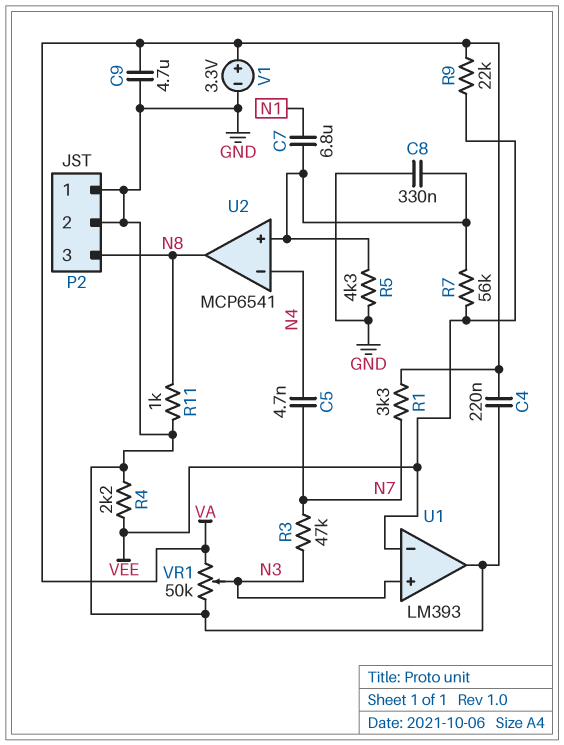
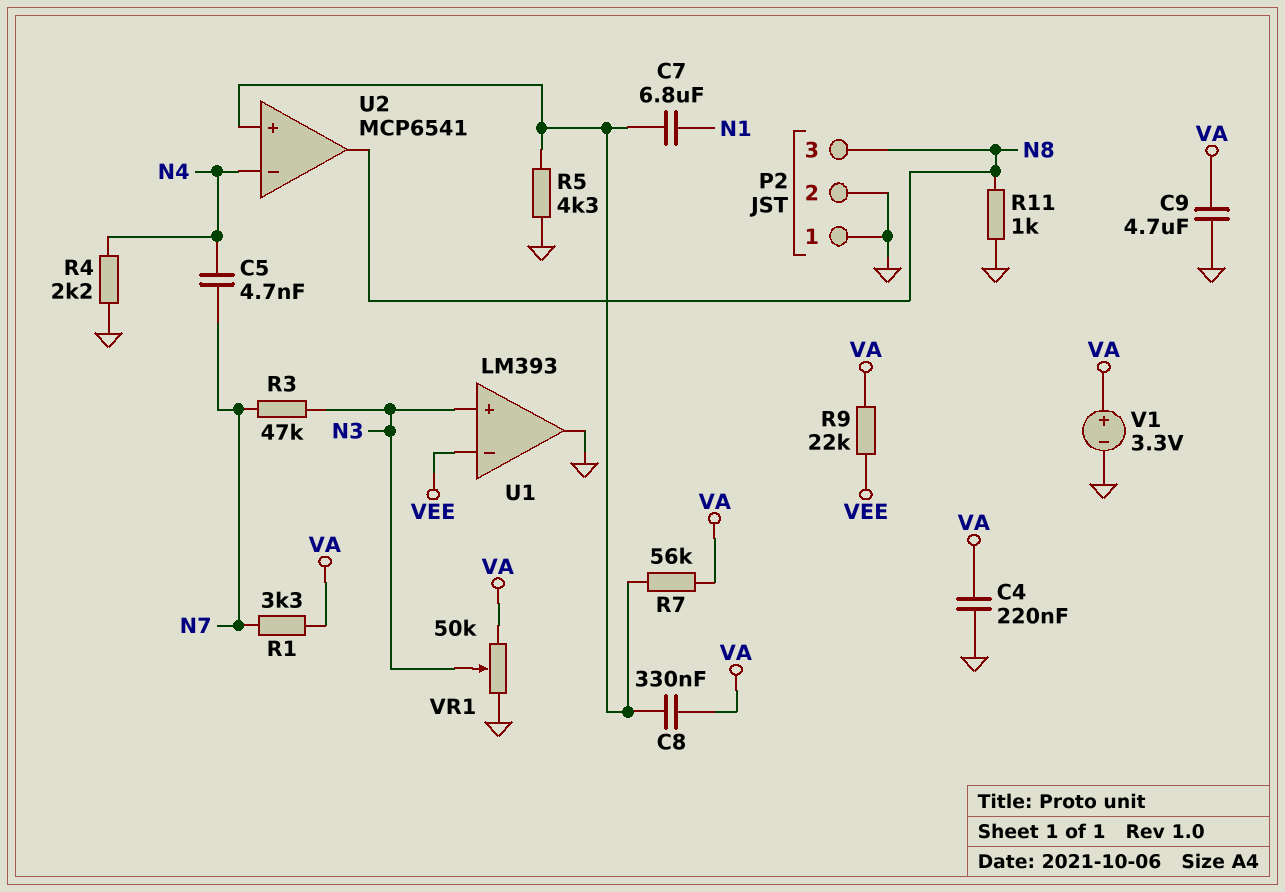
C8: 330nF (GND, U2/in+) -> 330nF (U2/in+, VA)
R4: 2.2k (GND, VEE) -> 2.2k (GND, N4)
R7: 56k (U2/in+, VEE) -> 56k (U2/in+, VA)

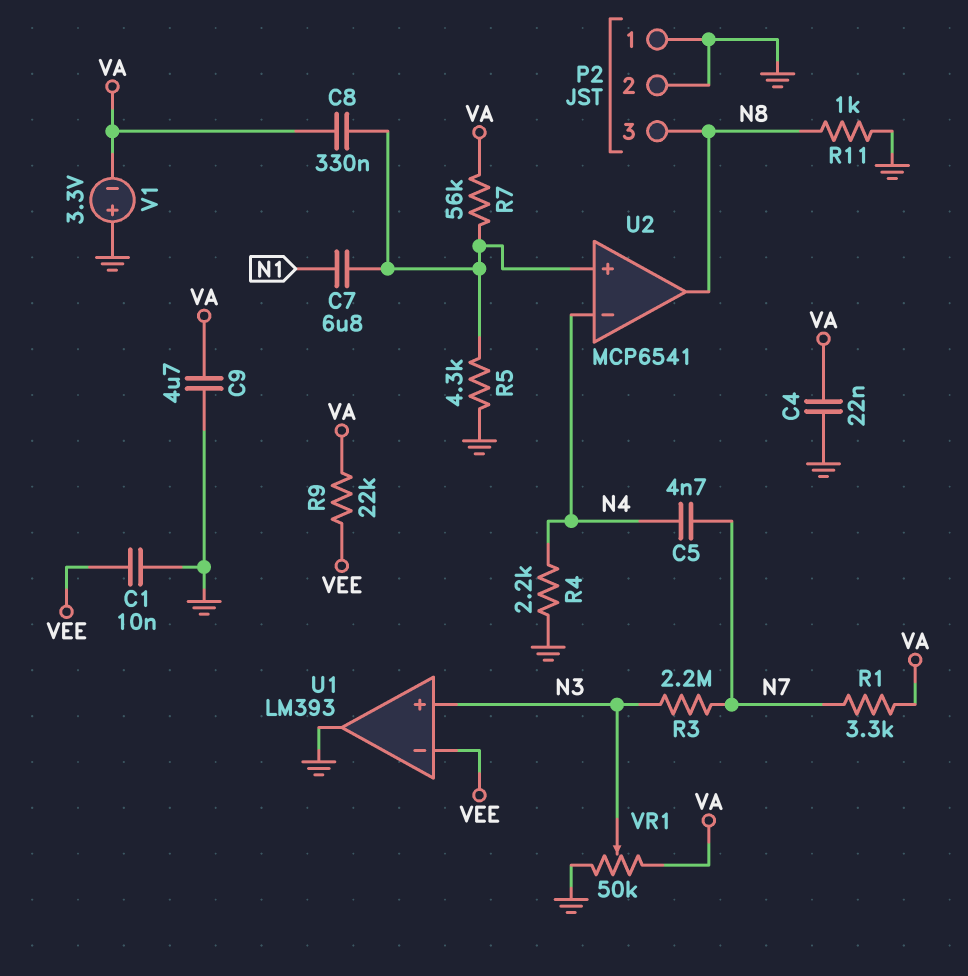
C1: none -> 10nF (GND, VEE)
C4: 220nF (GND, VA) -> 22nF (GND, VA)
R3: 47k (N3, N7) -> 2.2M (N3, N7)
V1: 3.3V (plus VA, minus GND) -> 3.3V (plus GND, minus VA)

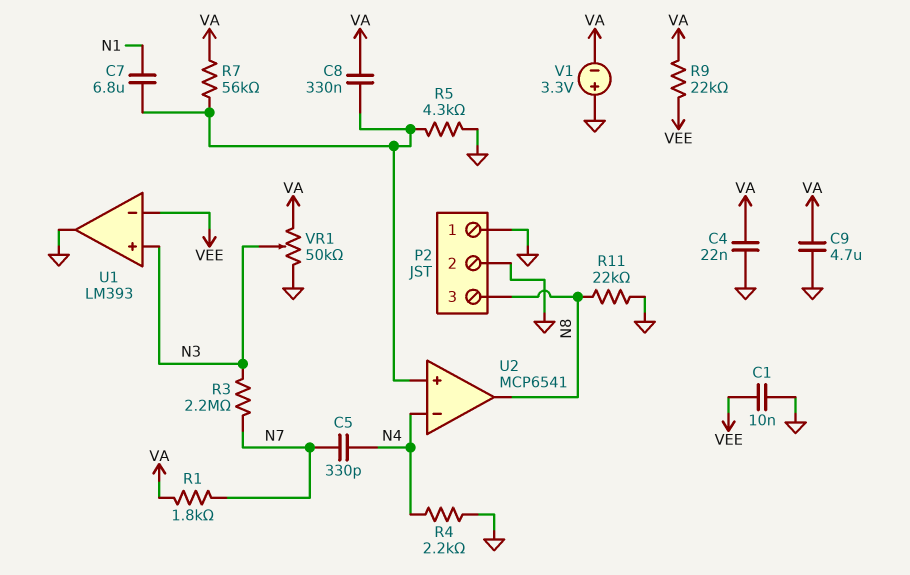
C5: 4.7nF (N4, N7) -> 330pF (N4, N7)
R1: 3.3k (N7, VA) -> 1.8k (N7, VA)
R11: 1k (GND, N8) -> 22k (GND, N8)

